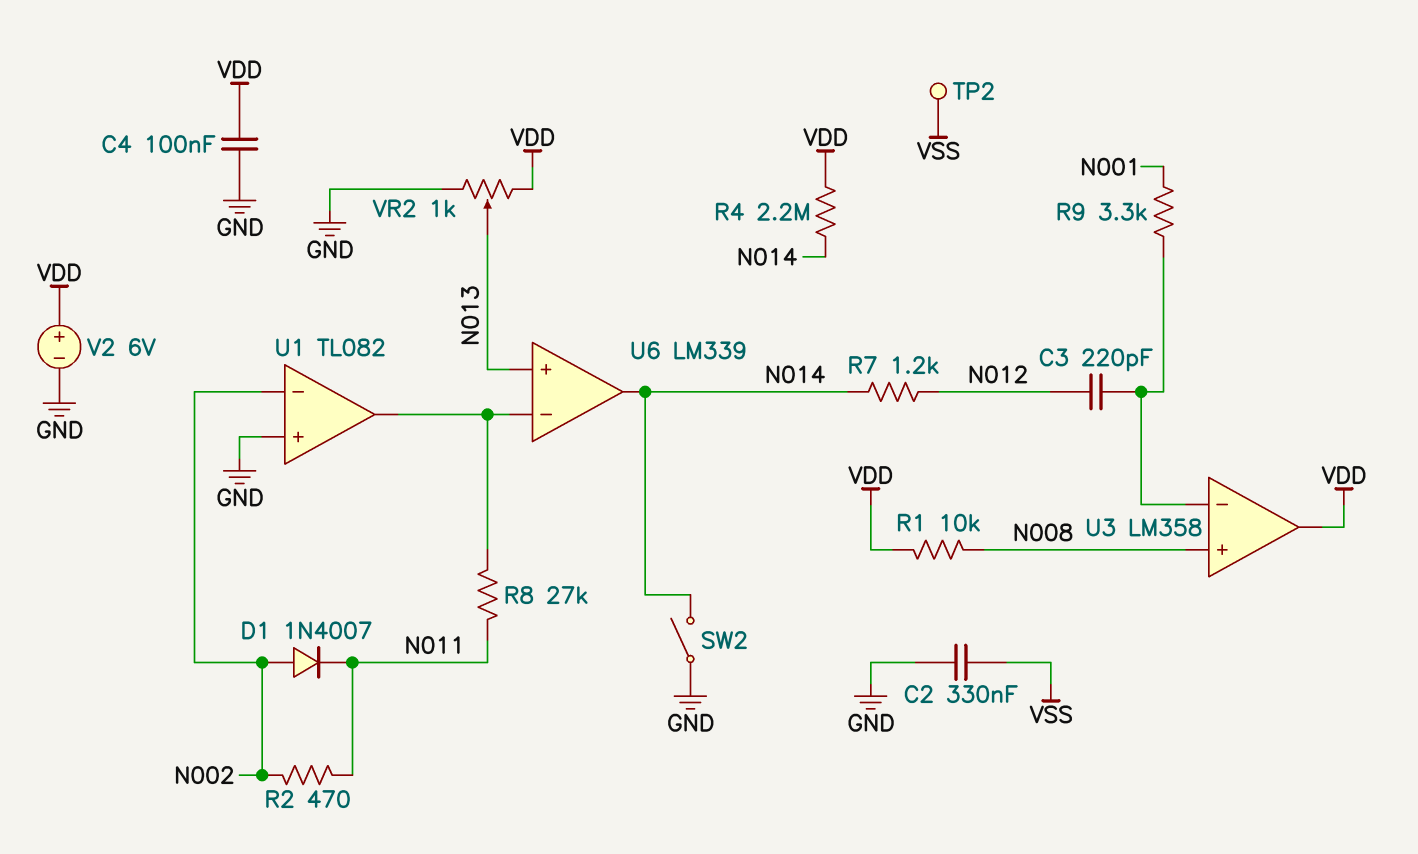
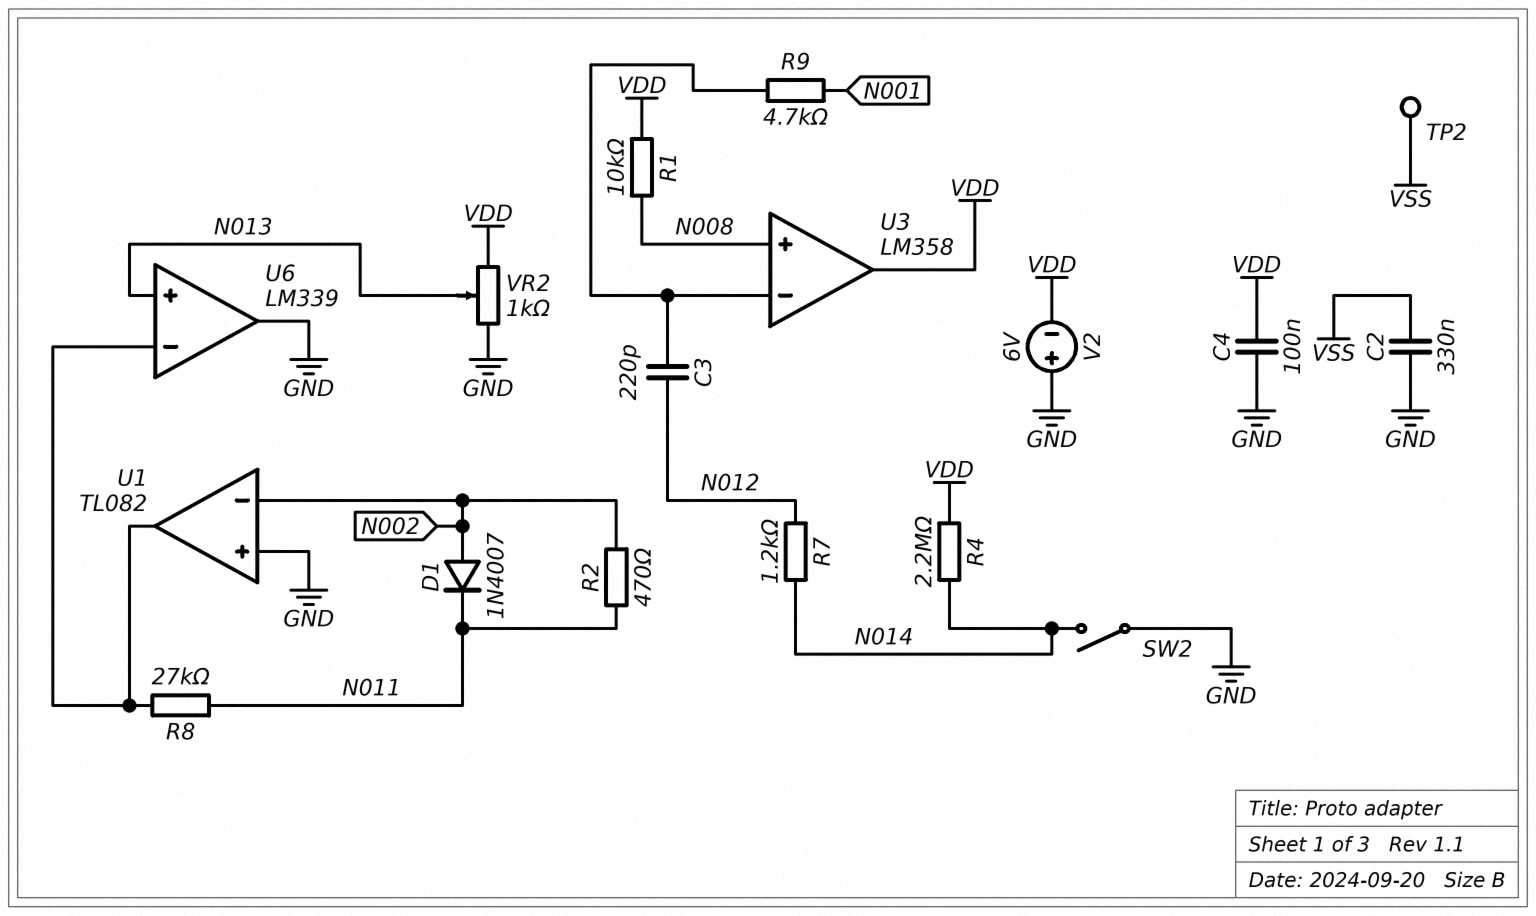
R9: 3.3k (N001, U3/in-) -> 4.7k (N001, U3/in-)
U6 pin out: N014 -> GND
V2: 6V (plus VDD, minus GND) -> 6V (plus GND, minus VDD)

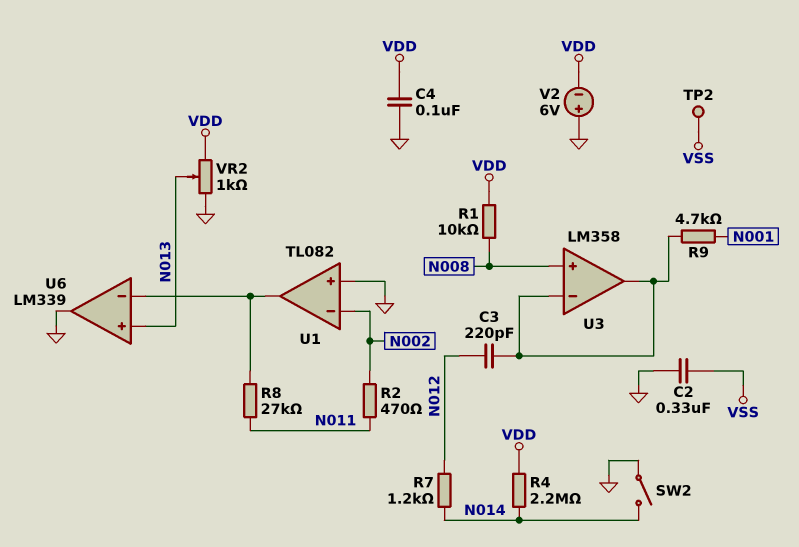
D1: diode 1N4007 (A N002, K N011) -> none
U3 pin out: VDD -> U3/in-

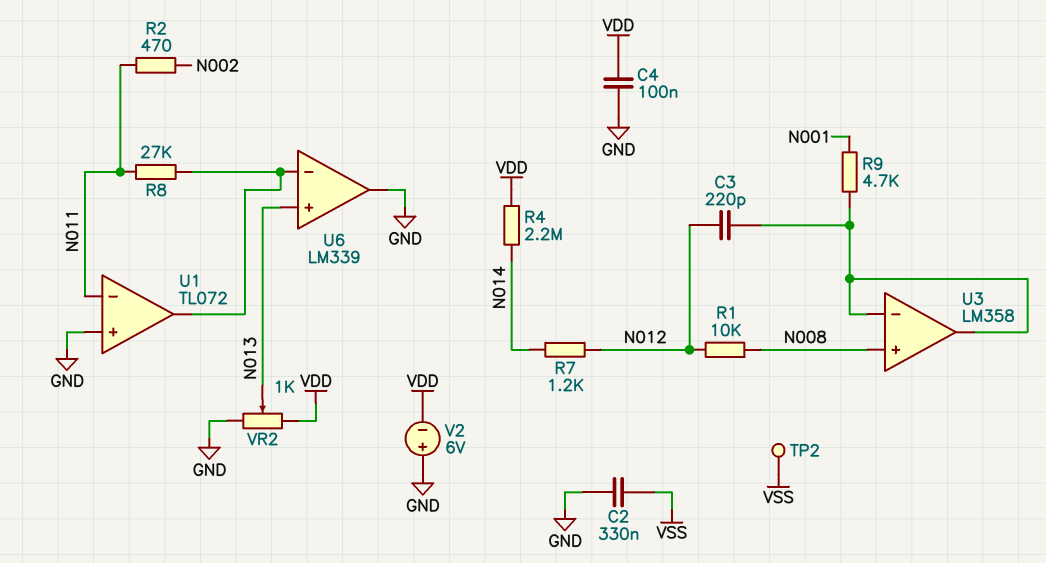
R1: 10k (N008, VDD) -> 10k (N008, N012)
SW2: switch (GND, N014) -> none
U1: TL082 -> TL072
U1 pin in-: N002 -> N011

